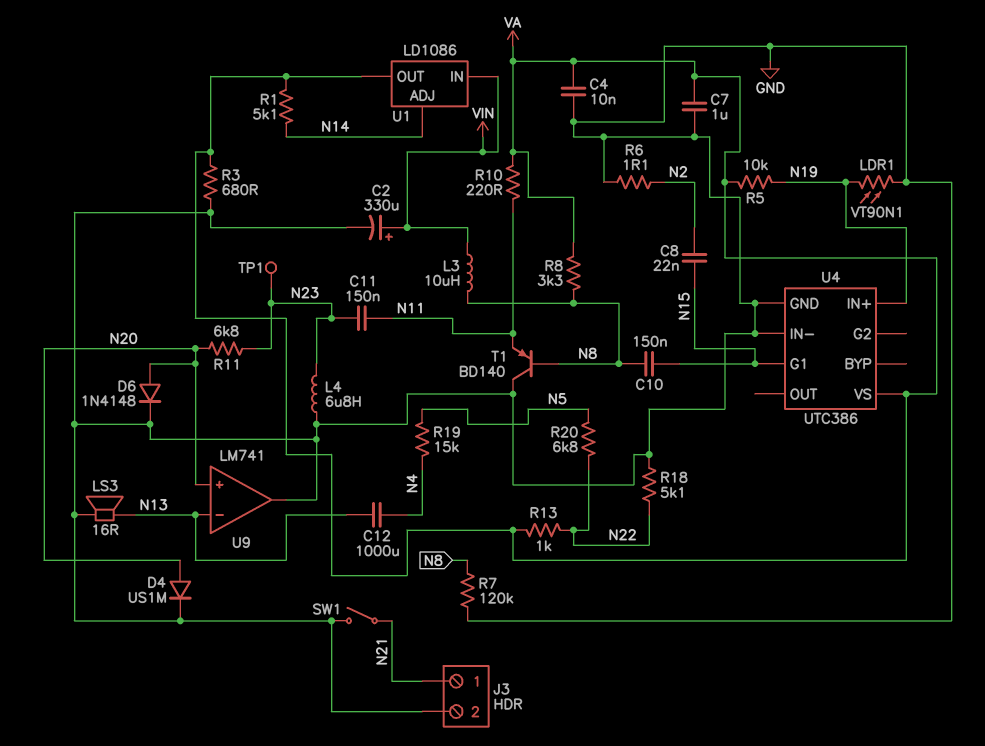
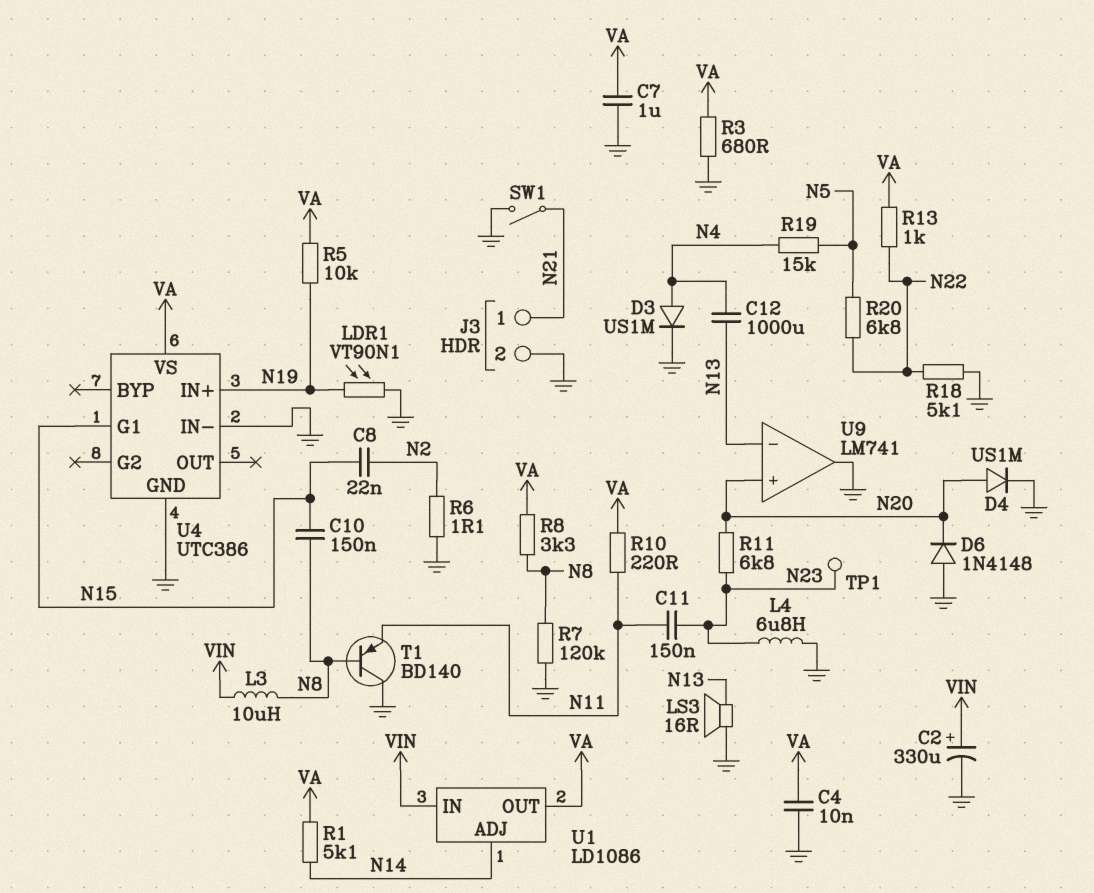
D3: none -> diode US1M (A N4, K GND)
D6: diode 1N4148 (A N20, K GND) -> diode 1N4148 (A GND, K N20)

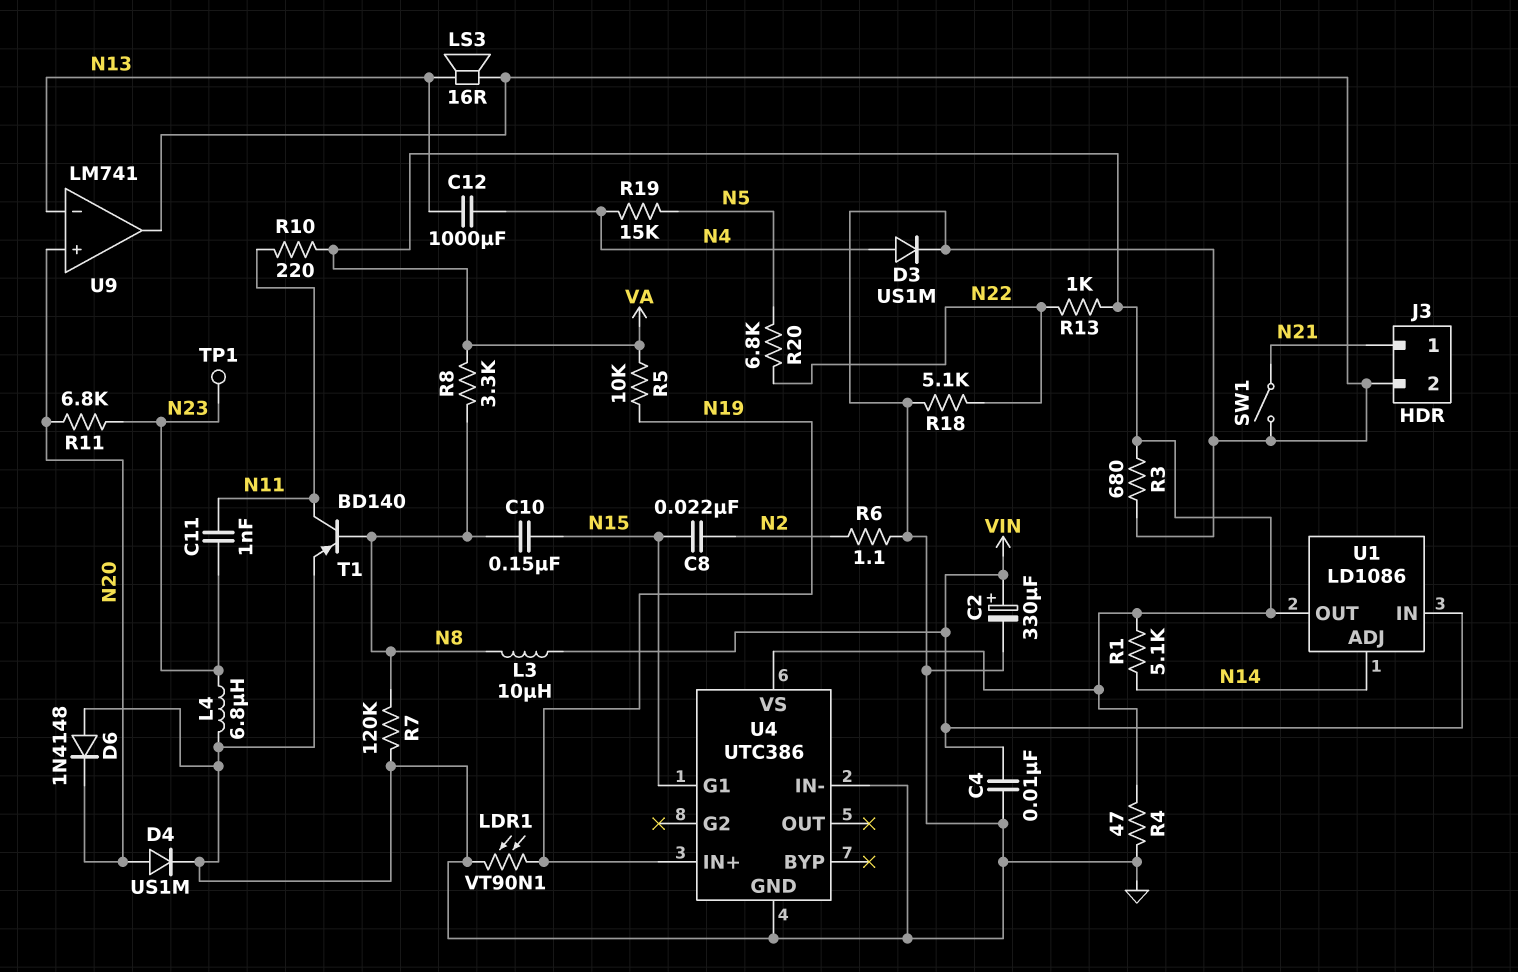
C4: 10nF (GND, VA) -> 10nF (GND, VIN)
C7: 1uF (GND, VA) -> none
C11: 150nF (N11, N23) -> 1nF (N11, N23)
R4: none -> 47 (GND, VA)
T1: PNP BD140 (B N8, C GND, E N11) -> PNP BD140 (B N8, C N11, E GND)

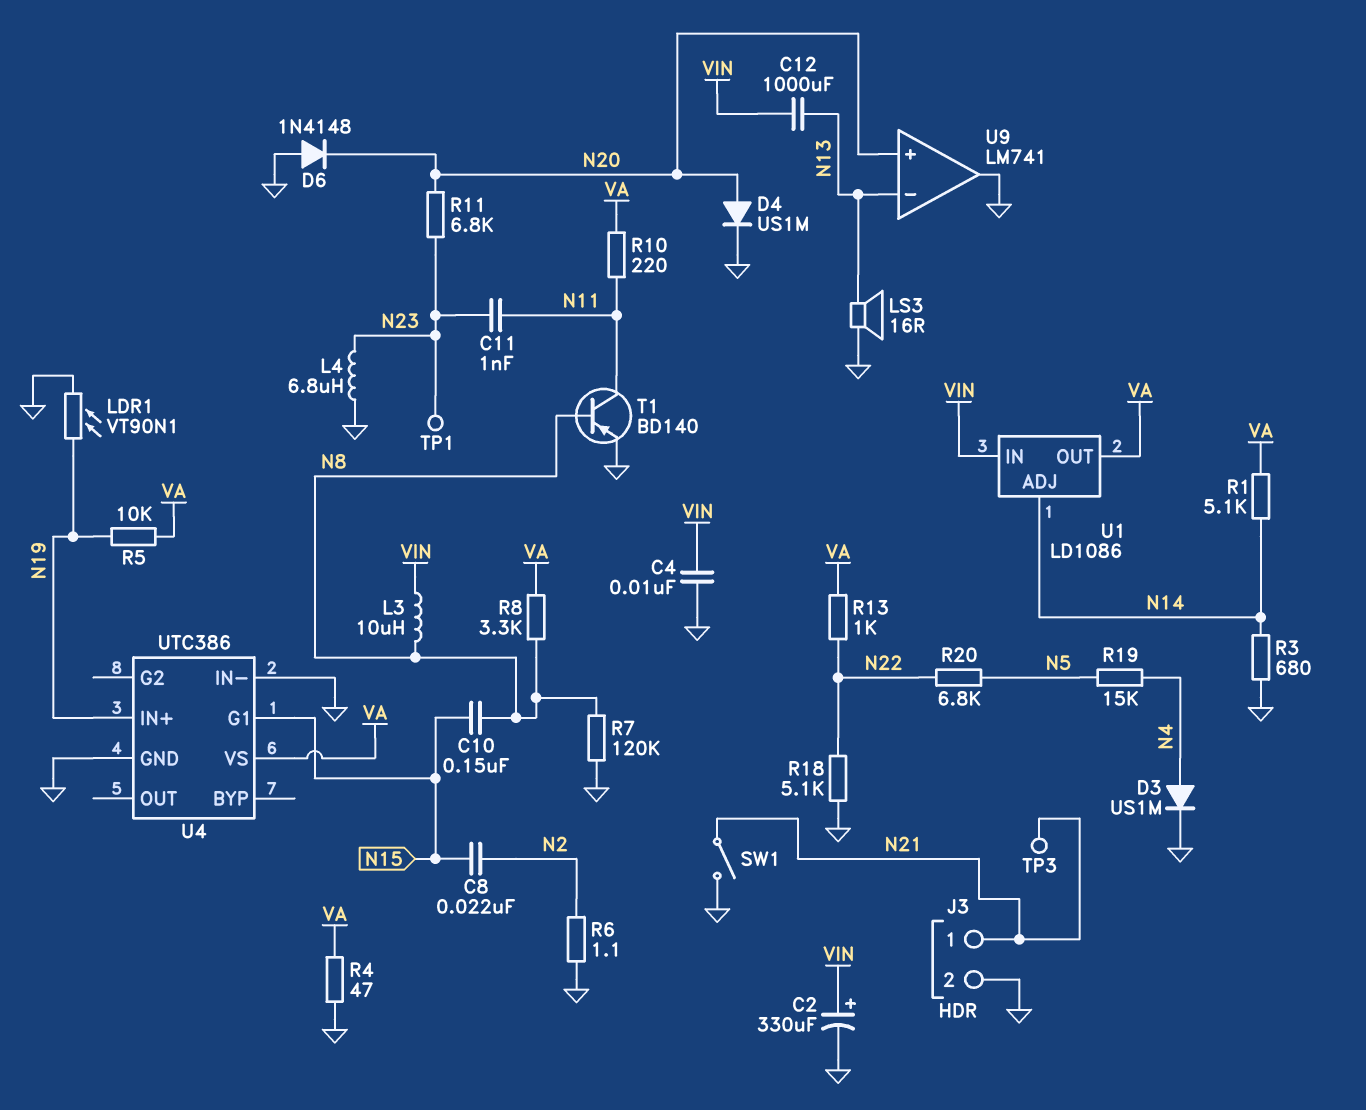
C12: 1000uF (N4, N13) -> 1000uF (N13, VIN)
R3: 680 (GND, VA) -> 680 (GND, N14)
TP3: none -> test point (N21)

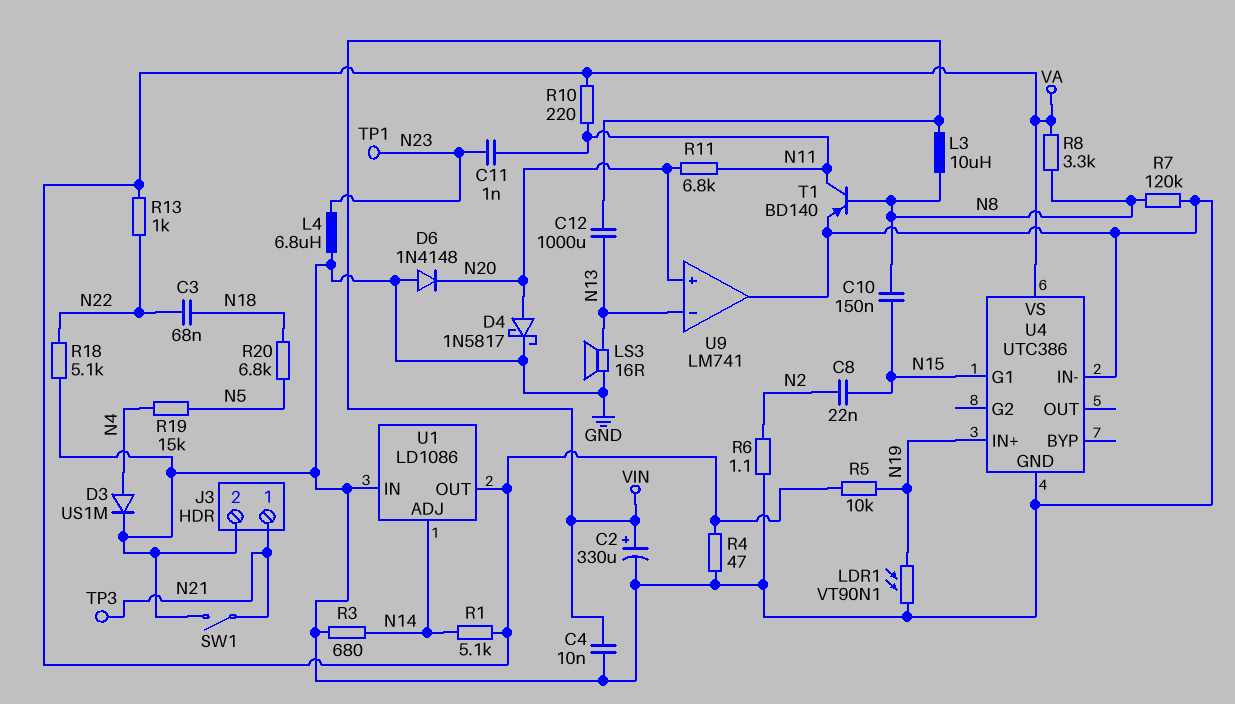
C3: none -> 68nF (N18, N22)
D4: diode US1M (A N20, K GND) -> schottky 1N5817 (A N20, K GND)
R11: 6.8k (N20, N23) -> 6.8k (N11, N20)
R20: 6.8k (N5, N22) -> 6.8k (N5, N18)
U1 pin IN: VIN -> GND

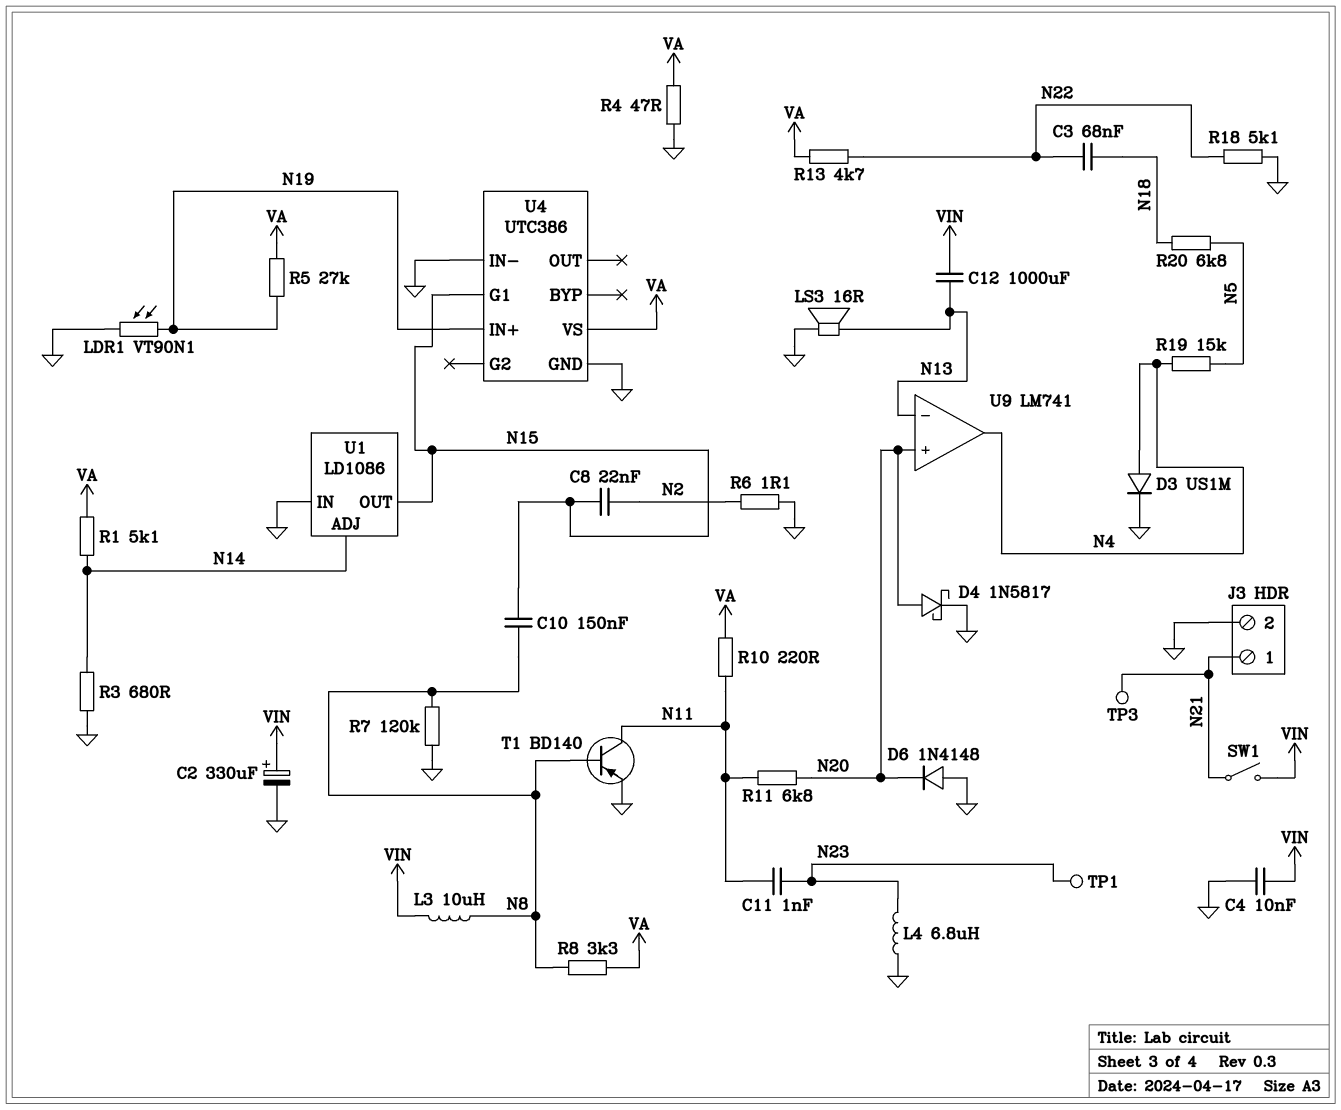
R5: 10k (N19, VA) -> 27k (N19, VA)
R13: 1k (N22, VA) -> 4.7k (N22, VA)
SW1: switch (GND, N21) -> switch (N21, VIN)
U1 pin OUT: VA -> N15
U9 pin out: GND -> N4

